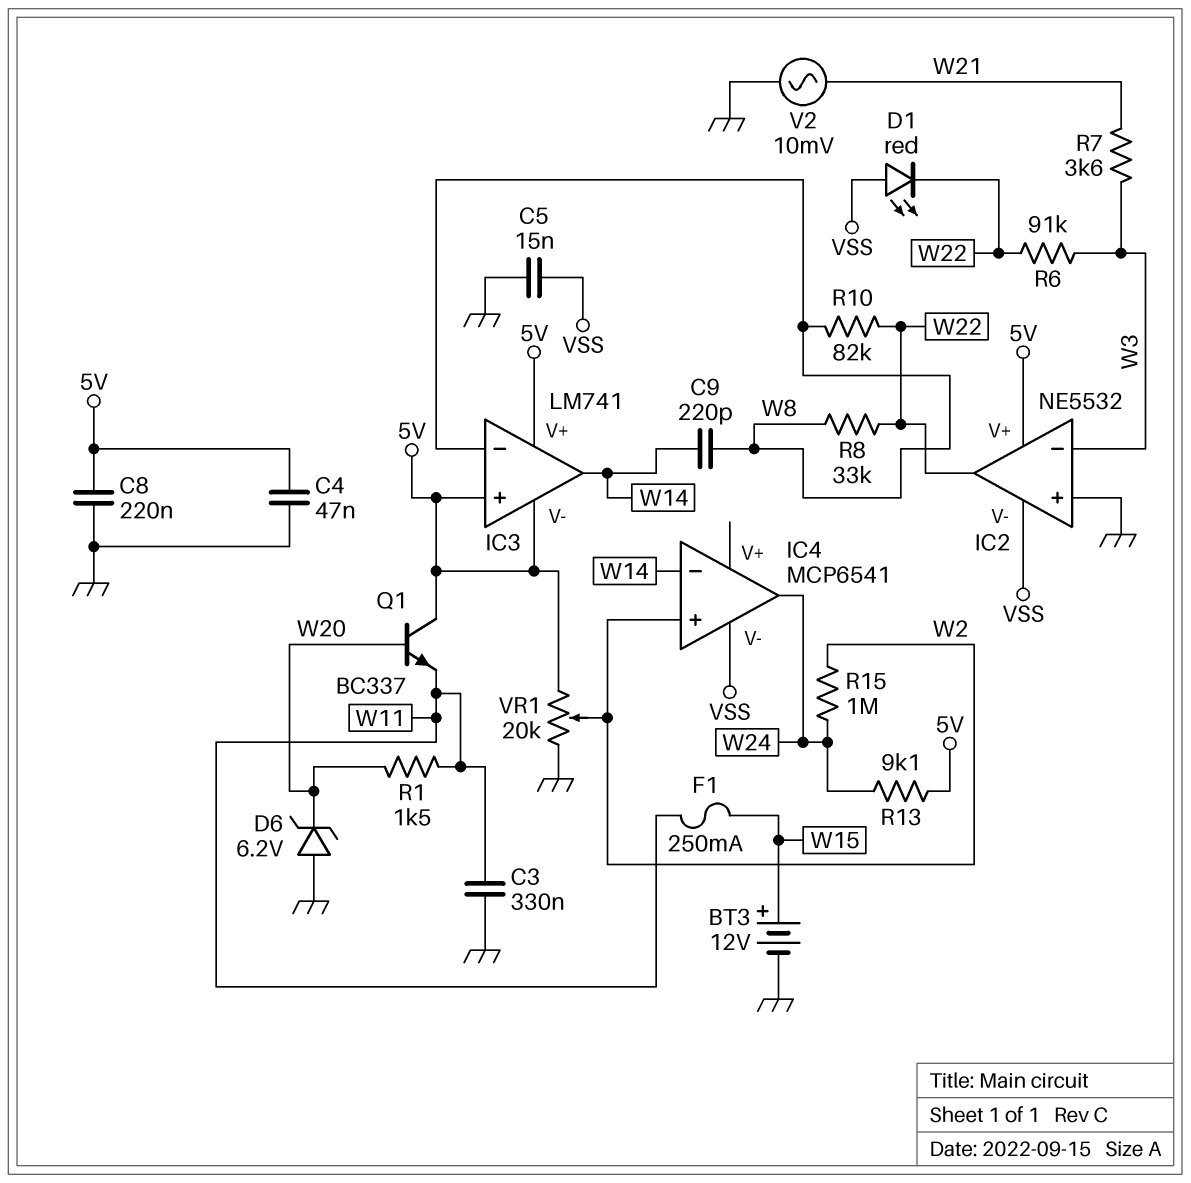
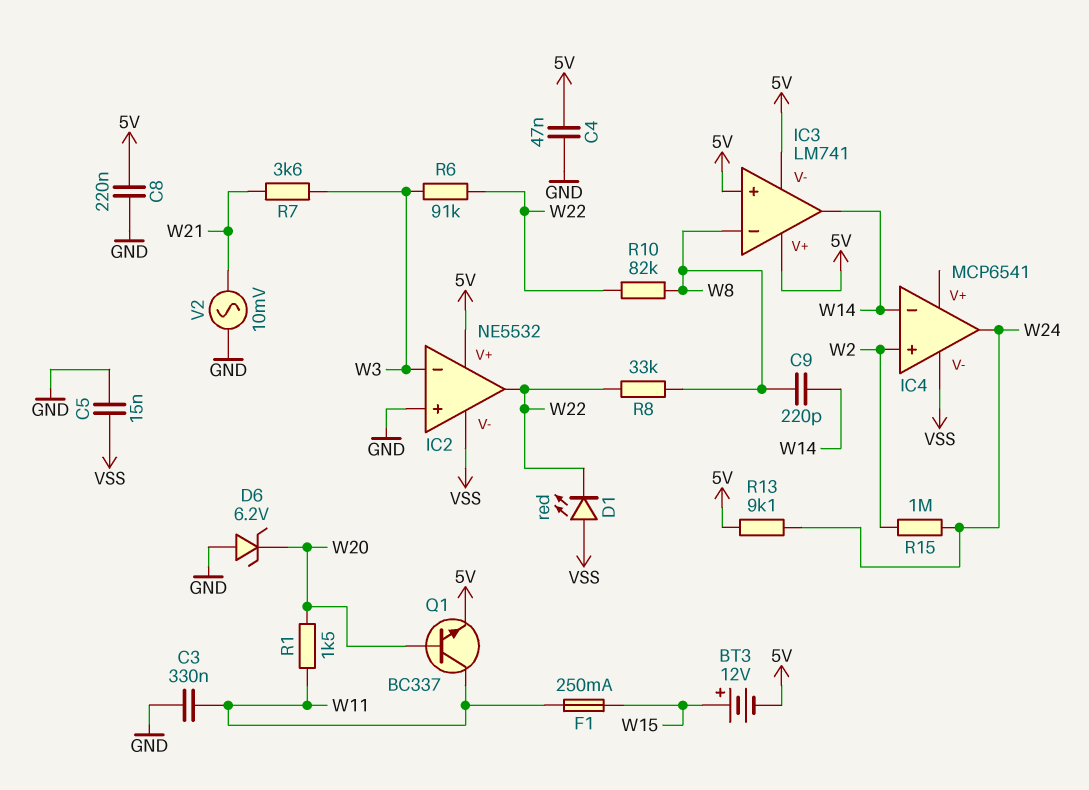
BT3: 12V (plus W15, minus GND) -> 12V (plus W15, minus 5V)
Q1: NPN BC337 (B W20, C 5V, E W11) -> NPN BC337 (B W20, C W11, E 5V)
VR1: 20k (5V, GND, wiper W2) -> none

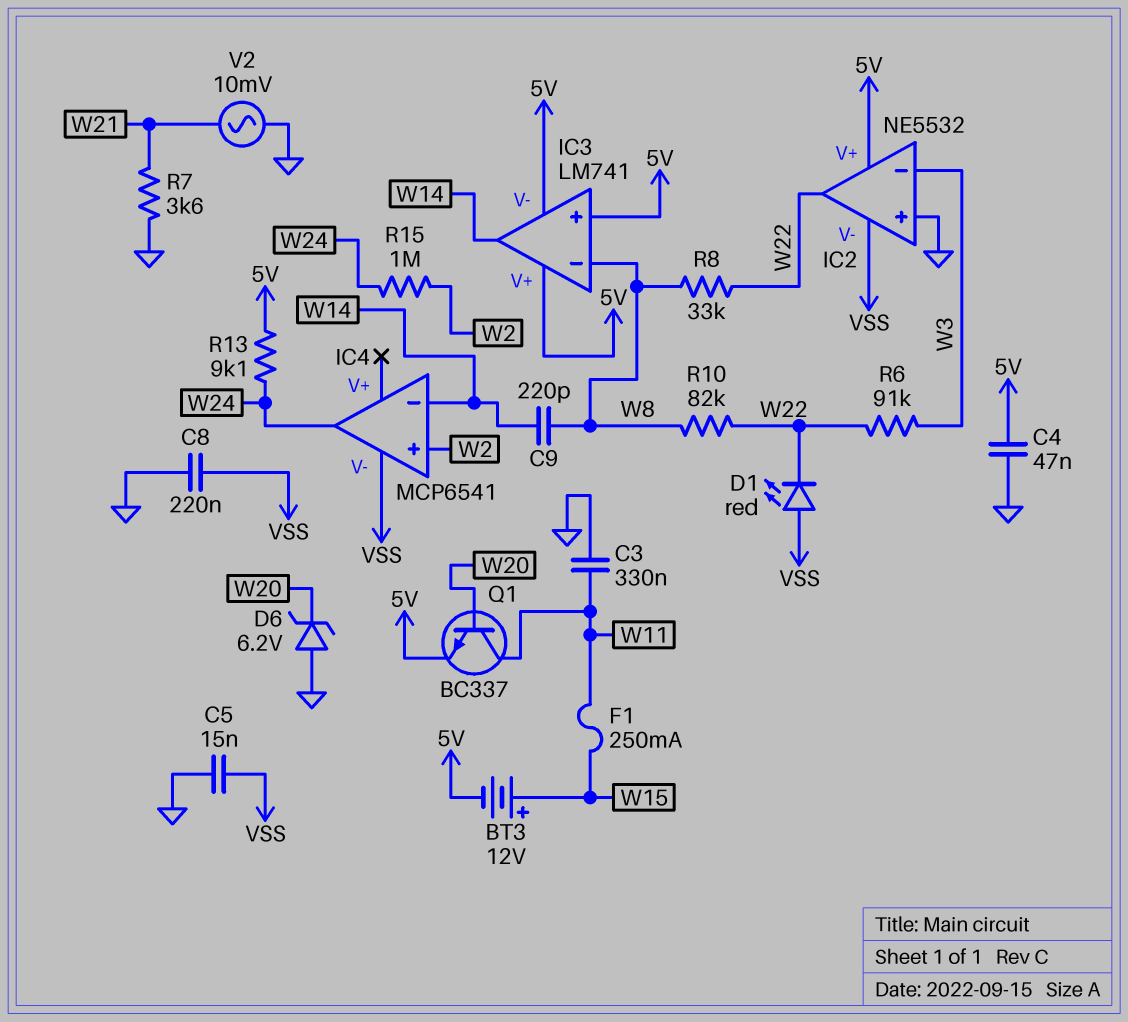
C8: 220nF (5V, GND) -> 220nF (GND, VSS)
R1: 1.5k (W11, W20) -> none
R7: 3.6k (W3, W21) -> 3.6k (GND, W21)

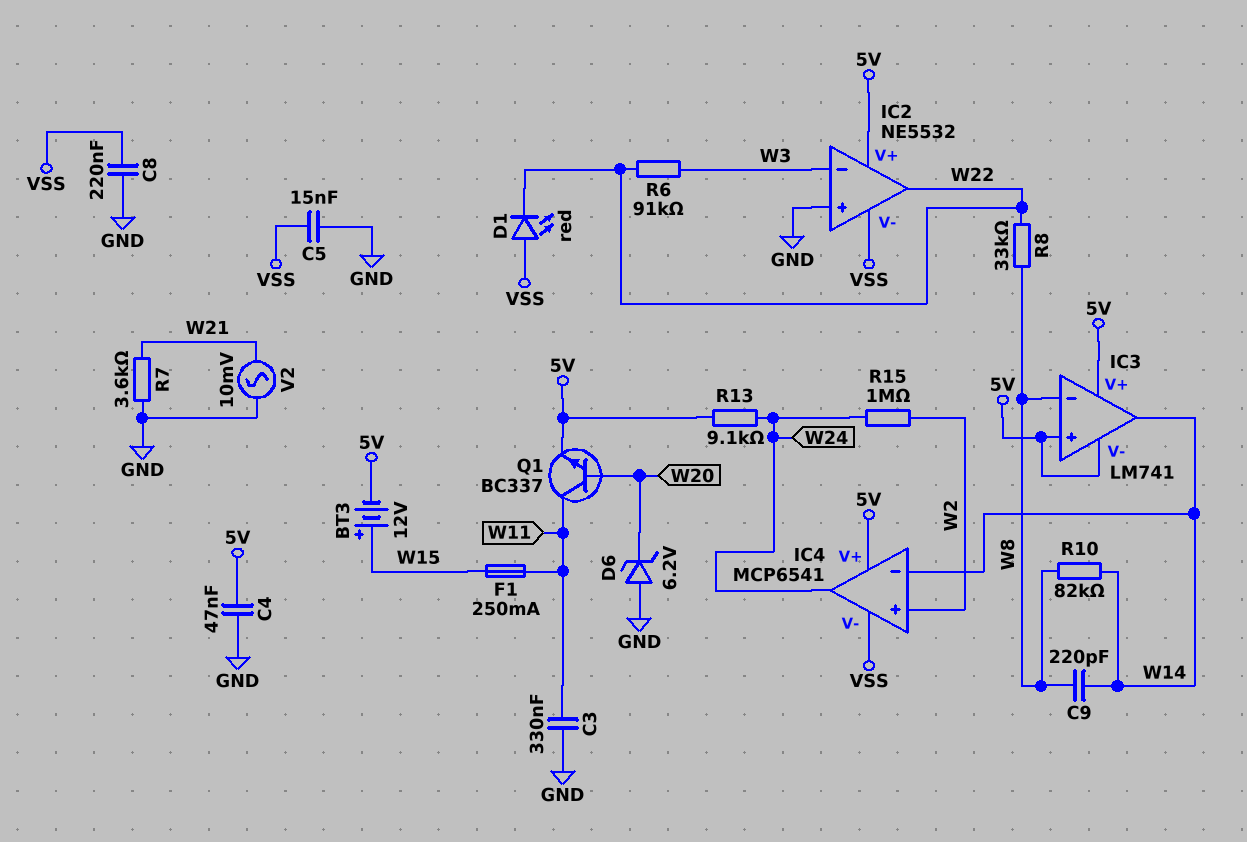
IC4 pin V+: none -> 5V
R10: 82k (W8, W22) -> 82k (W8, W14)

